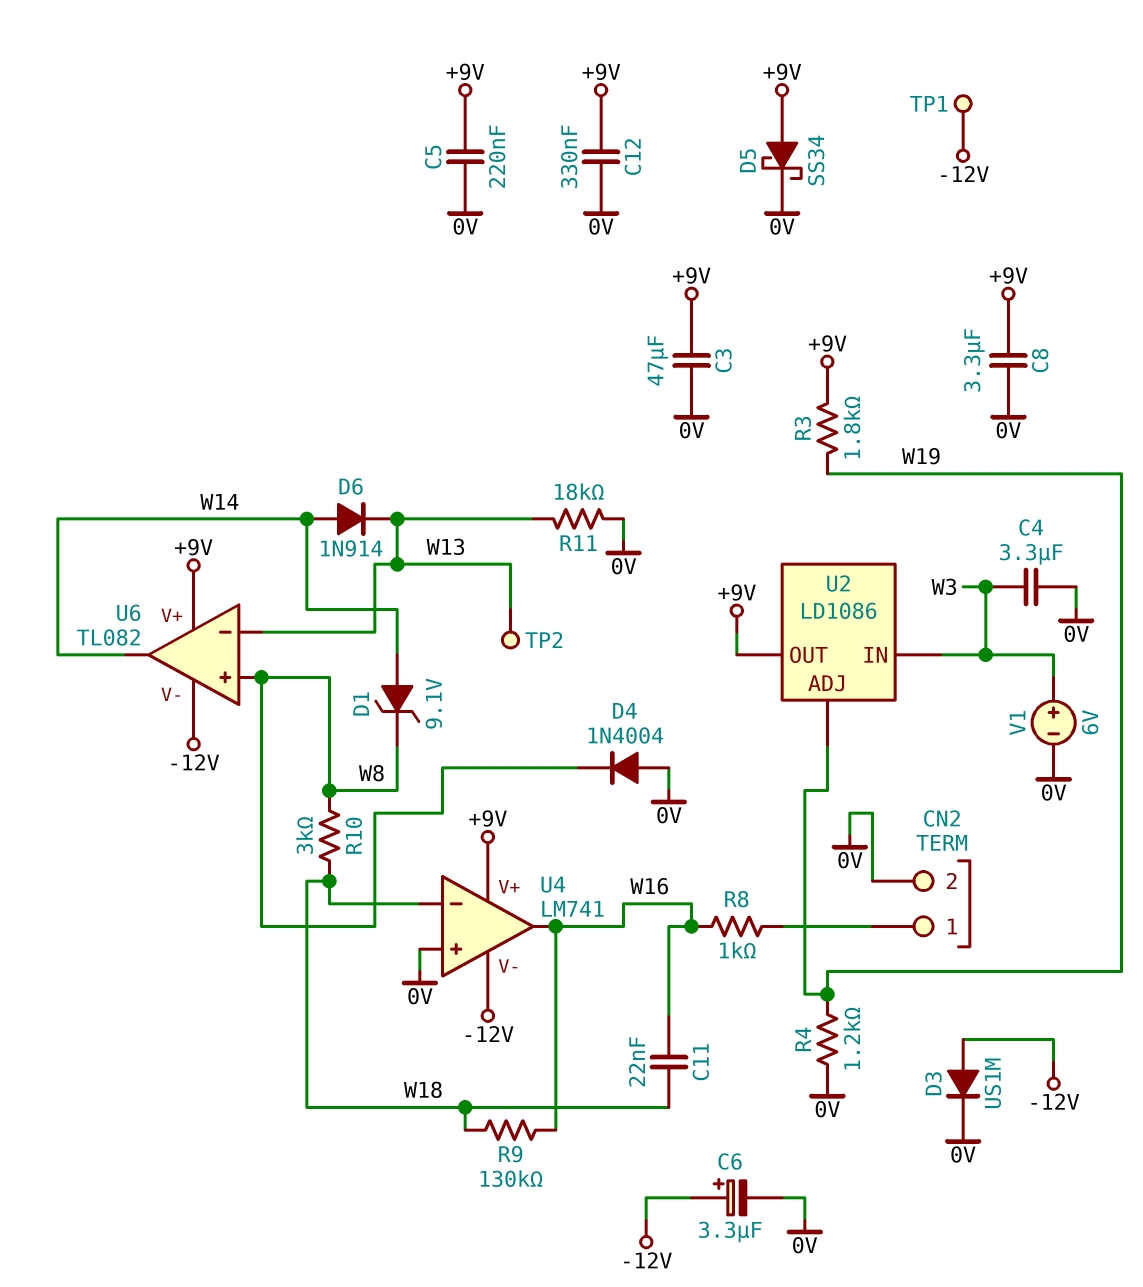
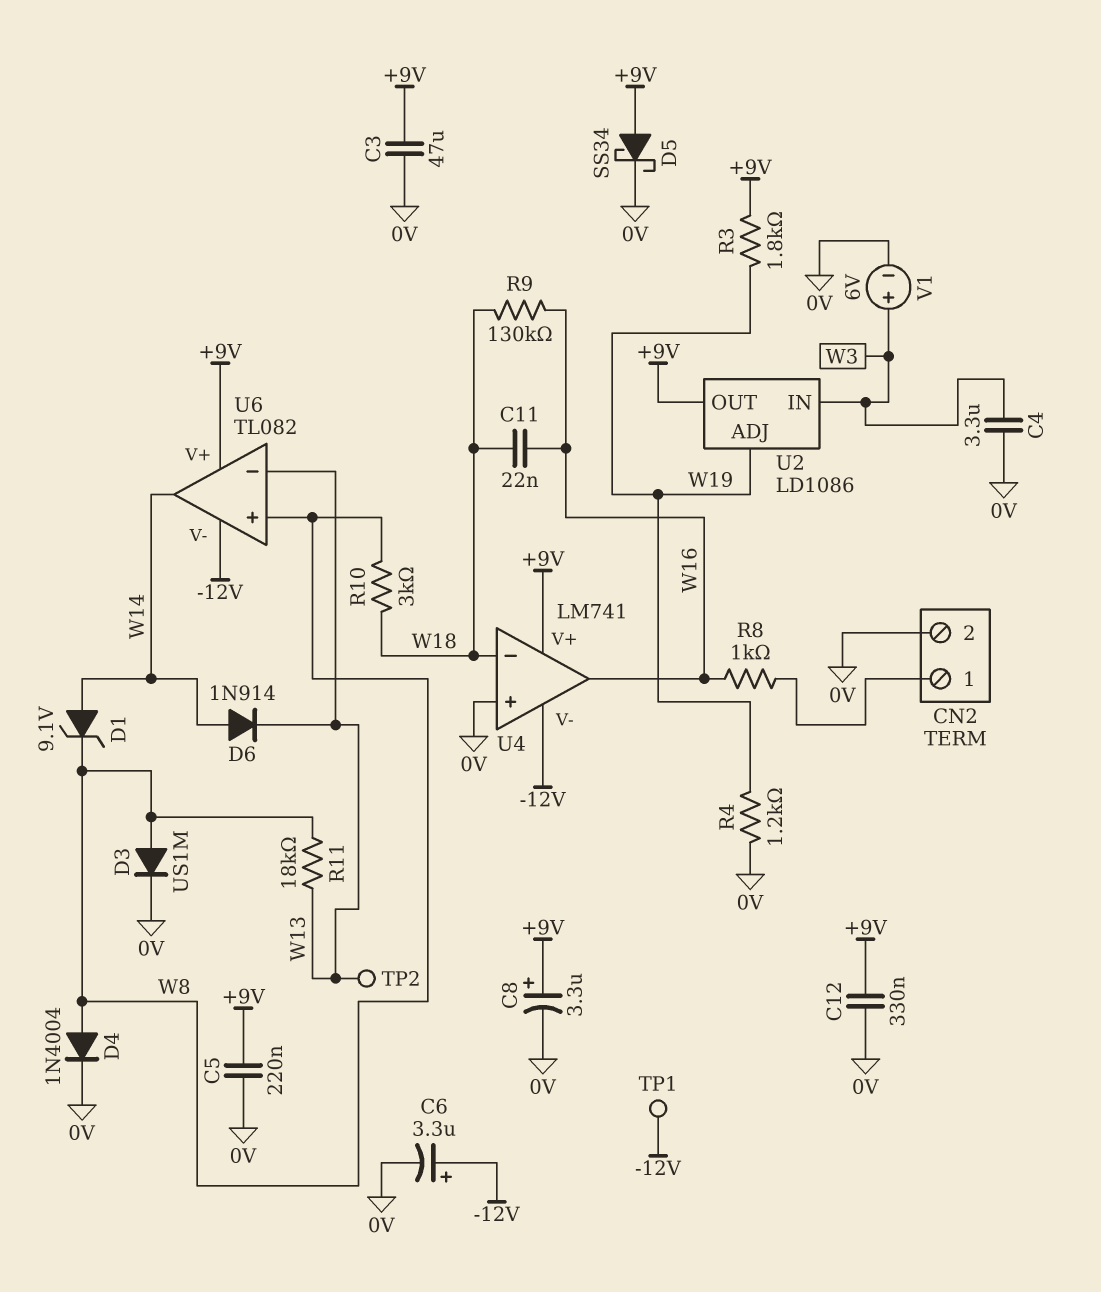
C8: 3.3uF (+9V, 0V) -> 3.3uF (plus +9V, minus 0V)
D3: diode US1M (A -12V, K 0V) -> diode US1M (A W8, K 0V)
D4: diode 1N4004 (A 0V, K W8) -> diode 1N4004 (A W8, K 0V)
R11: 18k (0V, W13) -> 18k (W8, W13)

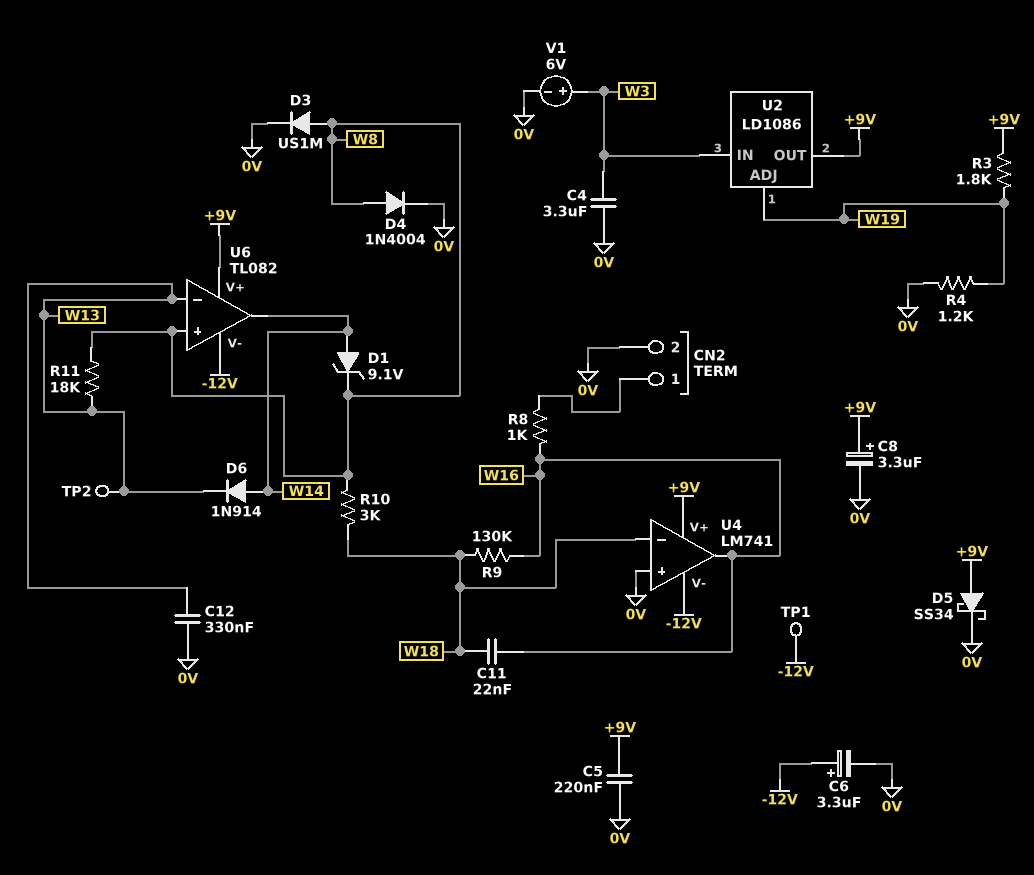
C3: 47uF (+9V, 0V) -> none
C12: 330nF (+9V, 0V) -> 330nF (0V, W13)

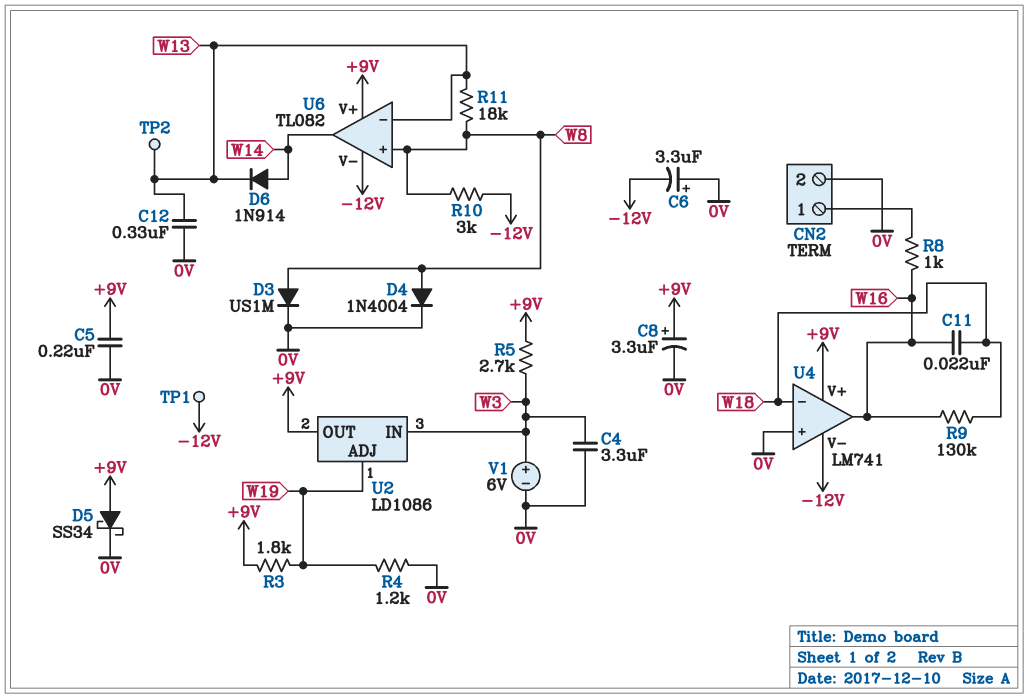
C6: 3.3uF (plus -12V, minus 0V) -> 3.3uF (plus 0V, minus -12V)
D1: zener 9.1V (A W14, K W8) -> none
R5: none -> 2.7k (+9V, W3)
R10: 3k (W8, W18) -> 3k (-12V, W8)

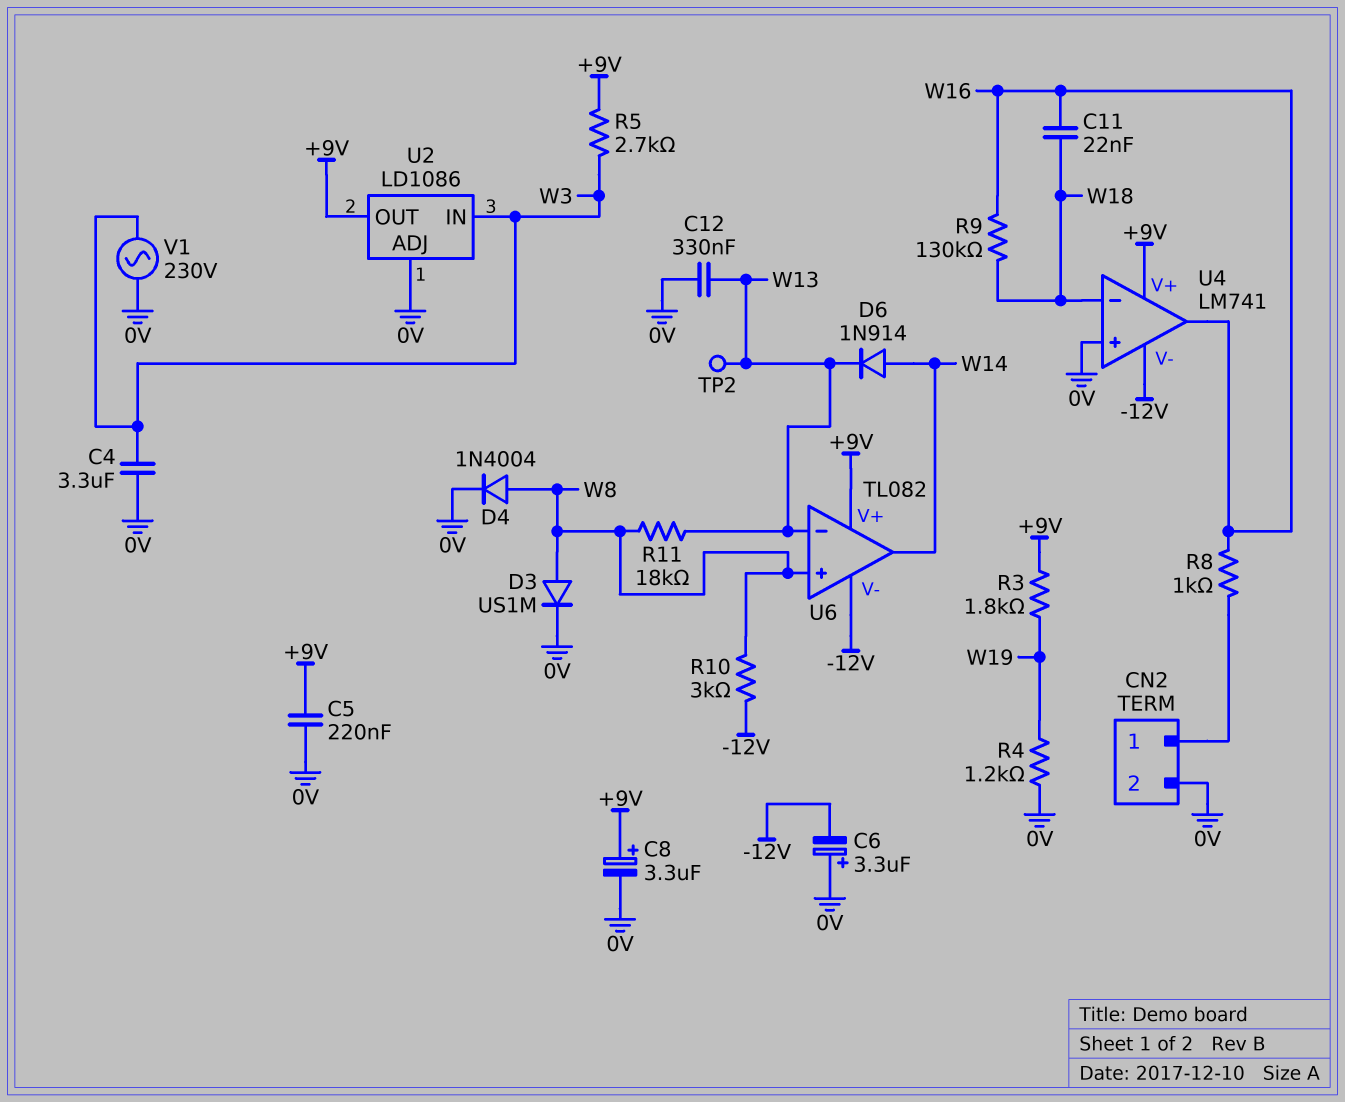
D5: schottky SS34 (A +9V, K 0V) -> none
TP1: test point (-12V) -> none
U2 pin ADJ: W19 -> 0V
V1: 6V (plus W3, minus 0V) -> AC 230V (0V, W3)

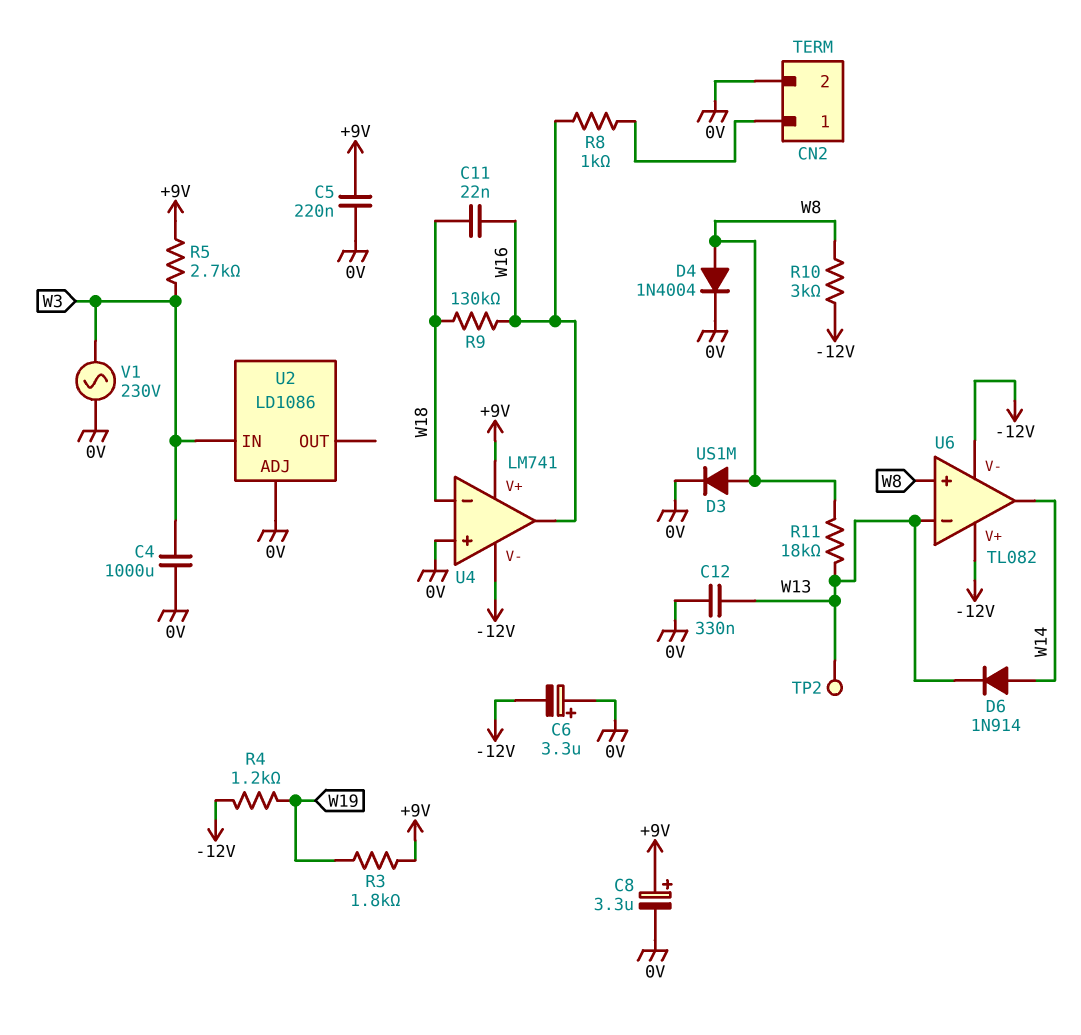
C4: 3.3uF (0V, W3) -> 1000uF (0V, W3)
R4: 1.2k (0V, W19) -> 1.2k (-12V, W19)
U2 pin OUT: +9V -> none
U6 pin V+: +9V -> -12V

